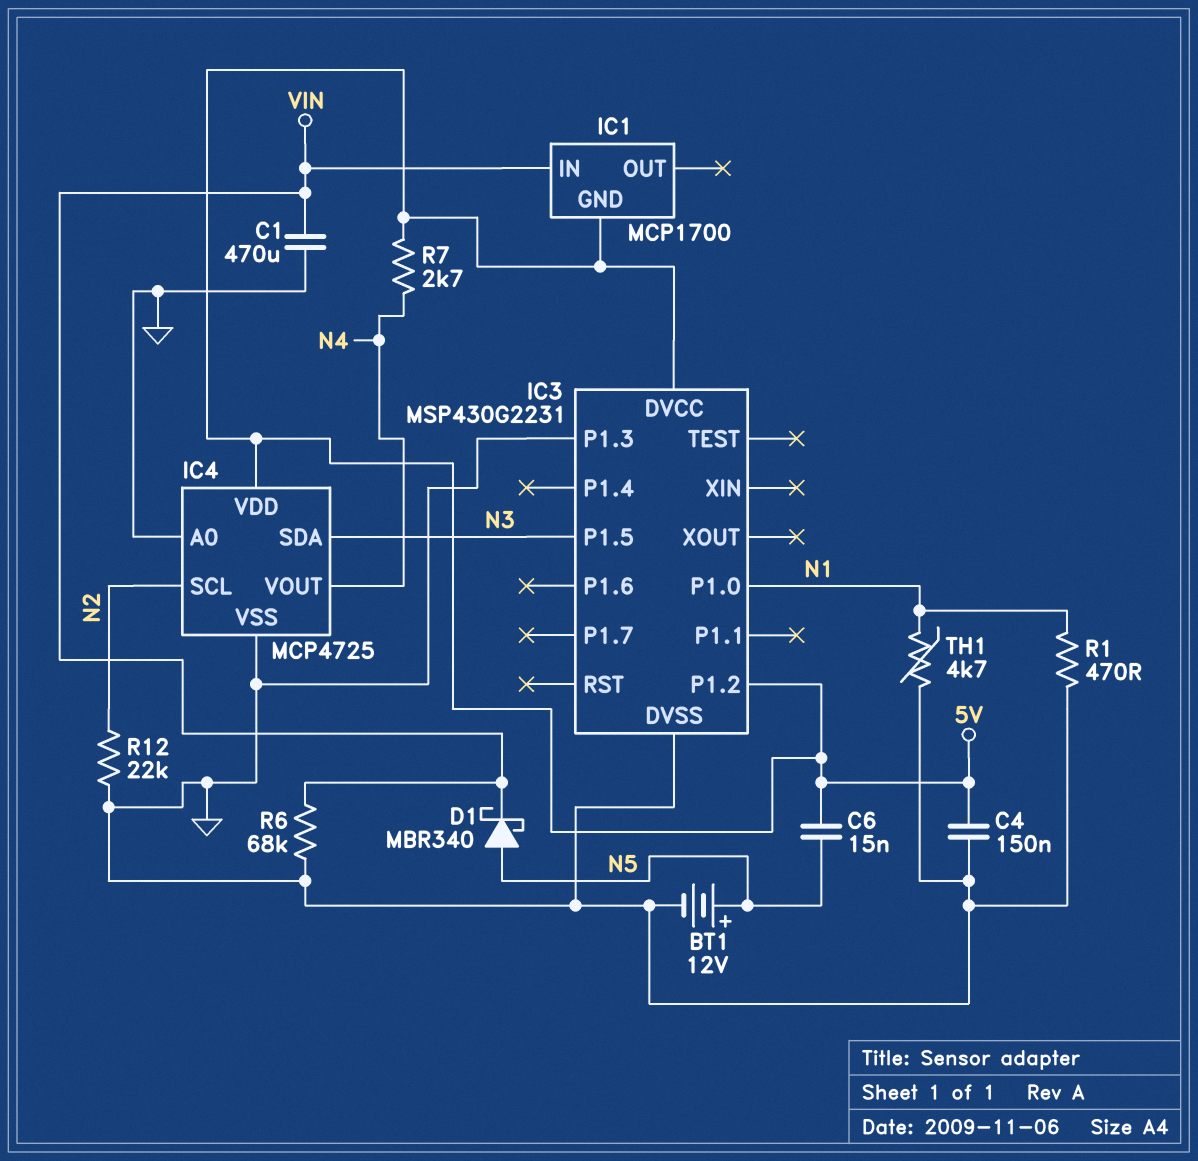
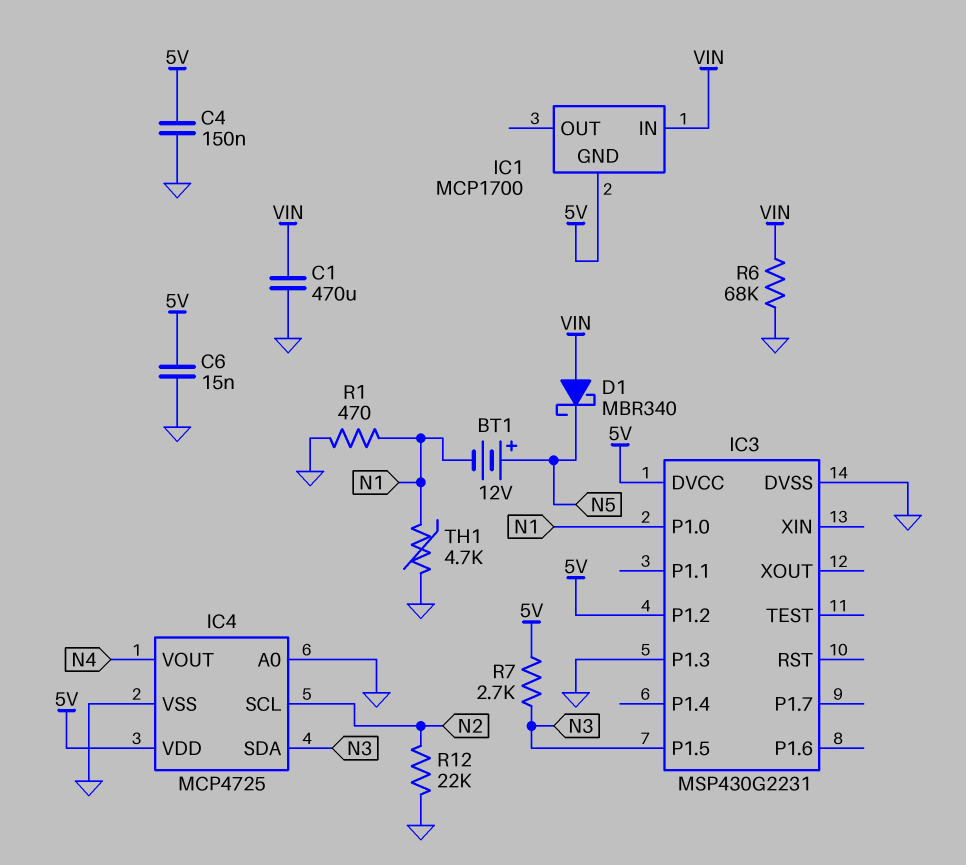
BT1: 12V (plus N5, minus GND) -> 12V (plus N5, minus N1)
C6: 15nF (5V, N5) -> 15nF (5V, GND)
D1: schottky MBR340 (A N5, K VIN) -> schottky MBR340 (A VIN, K N5)
R7: 2.7k (5V, N4) -> 2.7k (5V, N3)

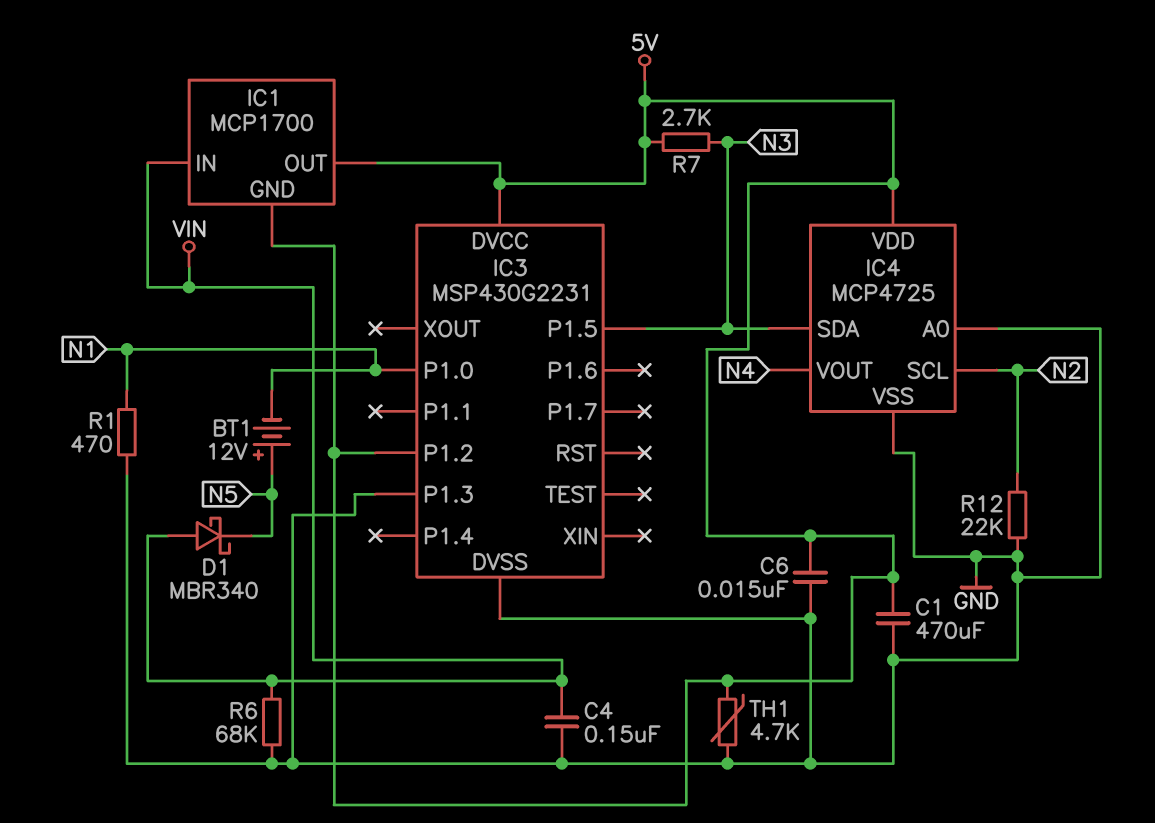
C1: 470uF (GND, VIN) -> 470uF (5V, GND)
C4: 150nF (5V, GND) -> 150nF (GND, VIN)
IC1 pin OUT: none -> 5V
TH1: 4.7k (GND, N1) -> 4.7k (5V, GND)

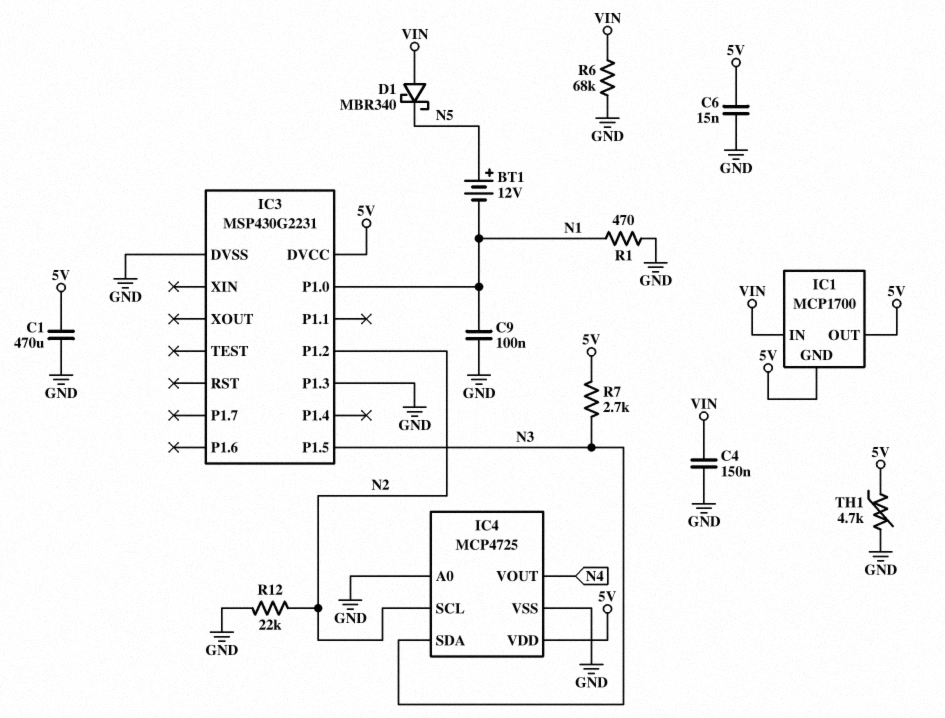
C9: none -> 100nF (GND, N1)
IC3 pin P1.2: 5V -> N2

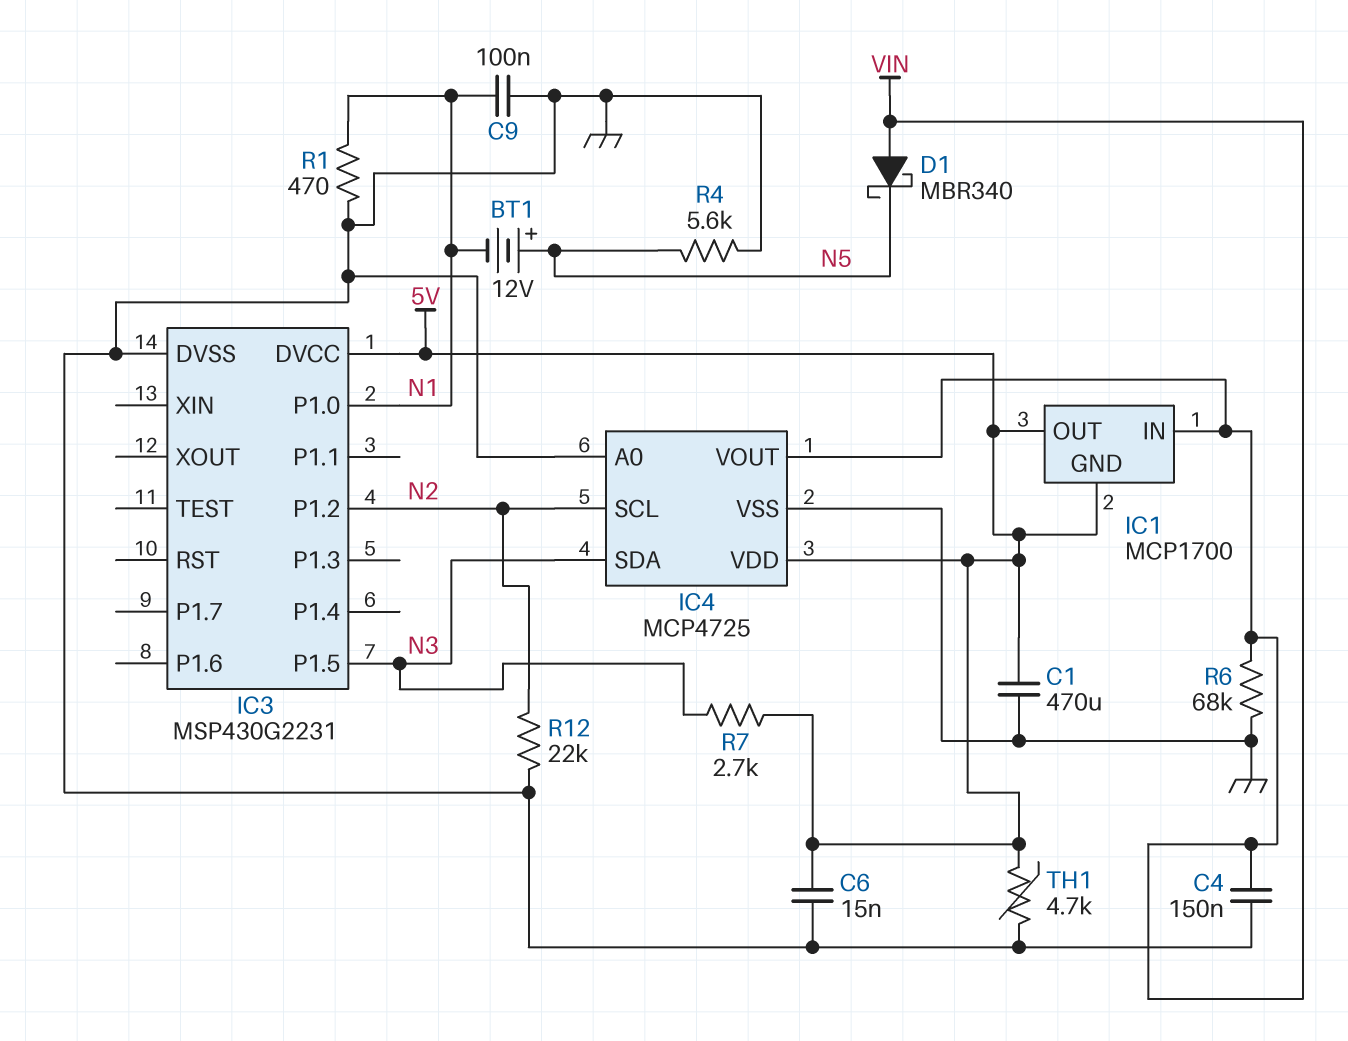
IC3 pin P1.3: GND -> none
IC4 pin VOUT: N4 -> VIN
R4: none -> 5.6k (GND, N5)

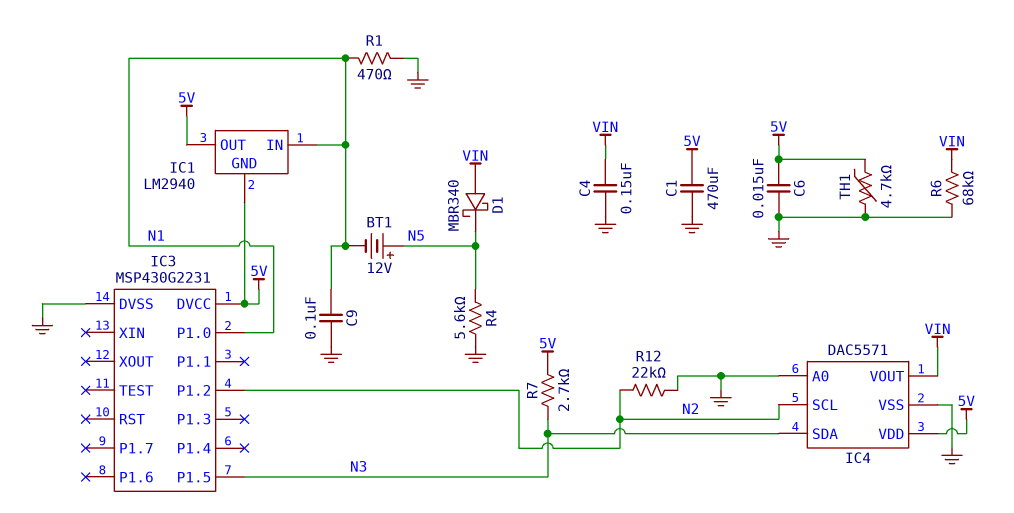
IC1: MCP1700 -> LM2940
IC1 pin IN: VIN -> N1
IC4: MCP4725 -> DAC5571

